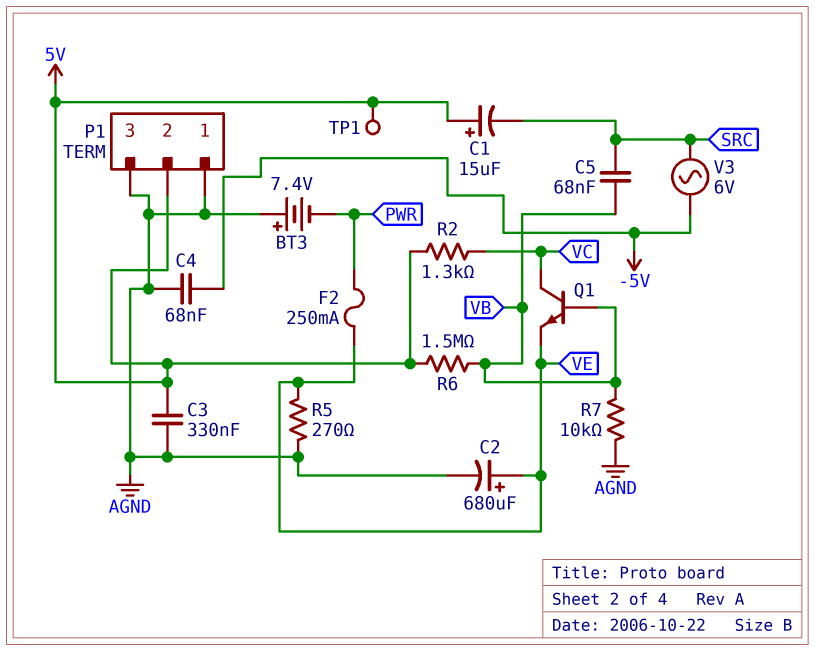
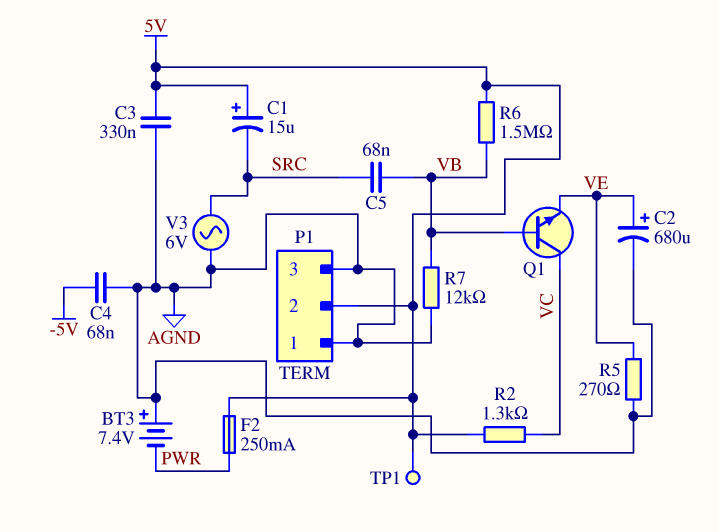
F2: 250mA (PWR, VE) -> 250mA (5V, PWR)
R7: 10k (AGND, VB) -> 12k (AGND, VB)
V3: AC 6V (-5V, SRC) -> AC 6V (AGND, SRC)

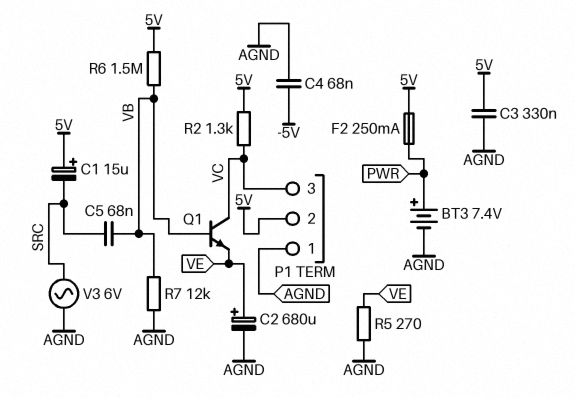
BT3: 7.4V (plus AGND, minus PWR) -> 7.4V (plus PWR, minus AGND)
P1 pin 3: AGND -> VC
TP1: test point (5V) -> none

